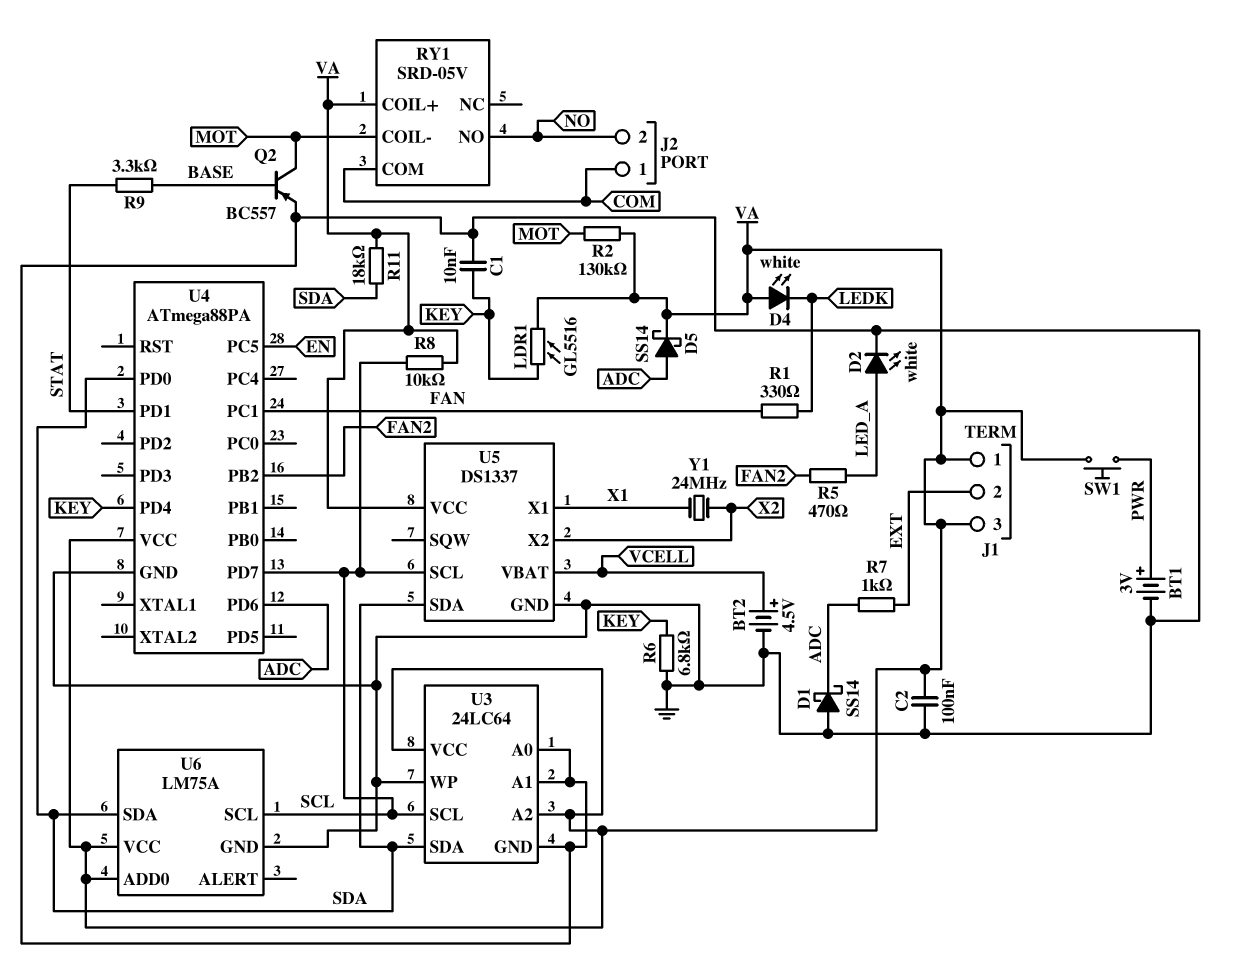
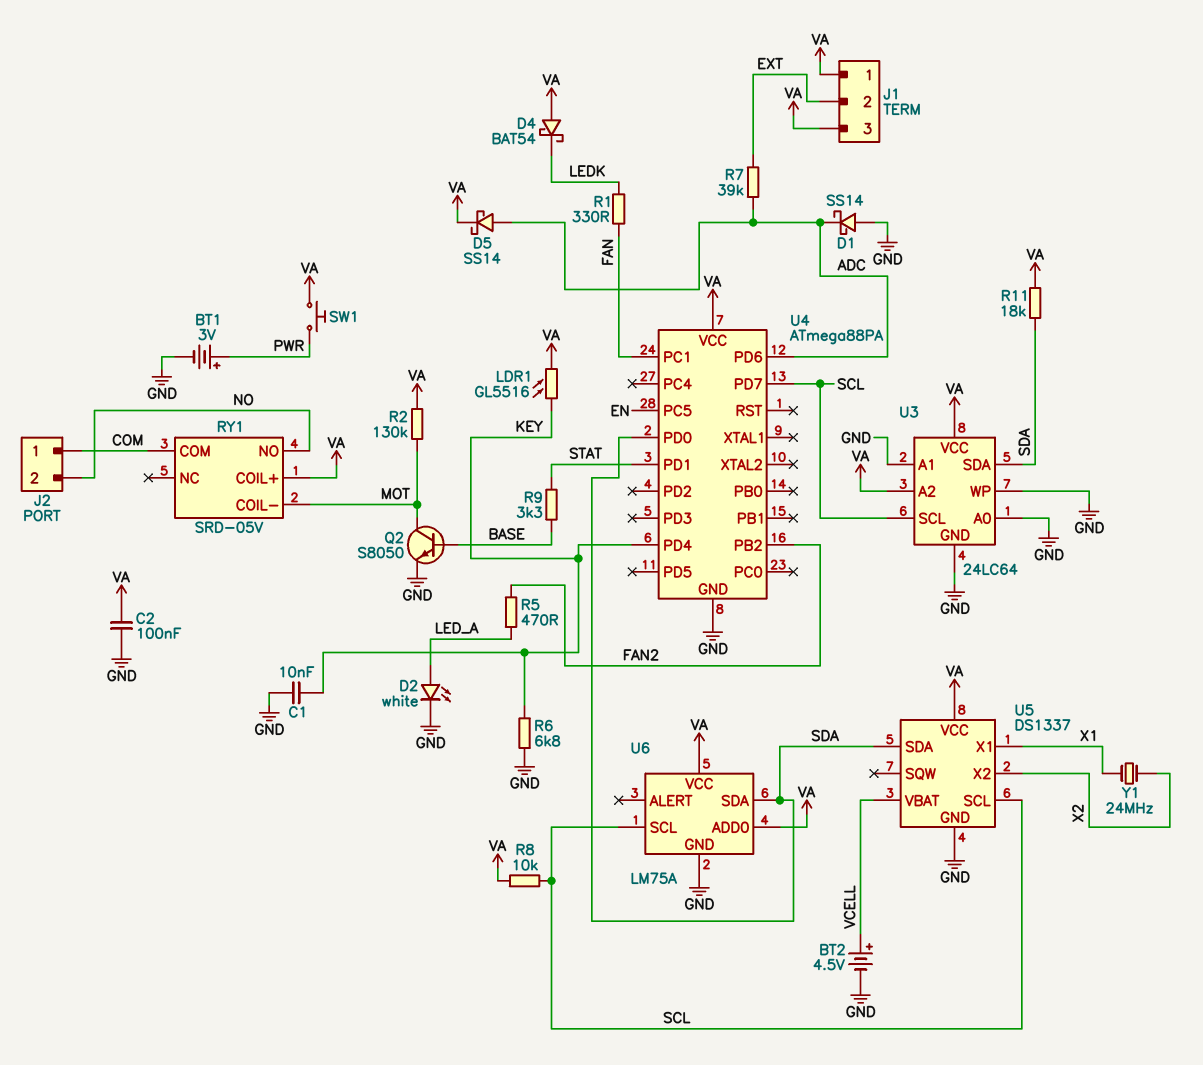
D4: LED white (A VA, K LEDK) -> schottky BAT54 (A VA, K LEDK)
Q2: PNP BC557 (B BASE, C MOT, E GND) -> NPN S8050 (B BASE, C MOT, E GND)
R7: 1k (ADC, EXT) -> 39k (ADC, EXT)

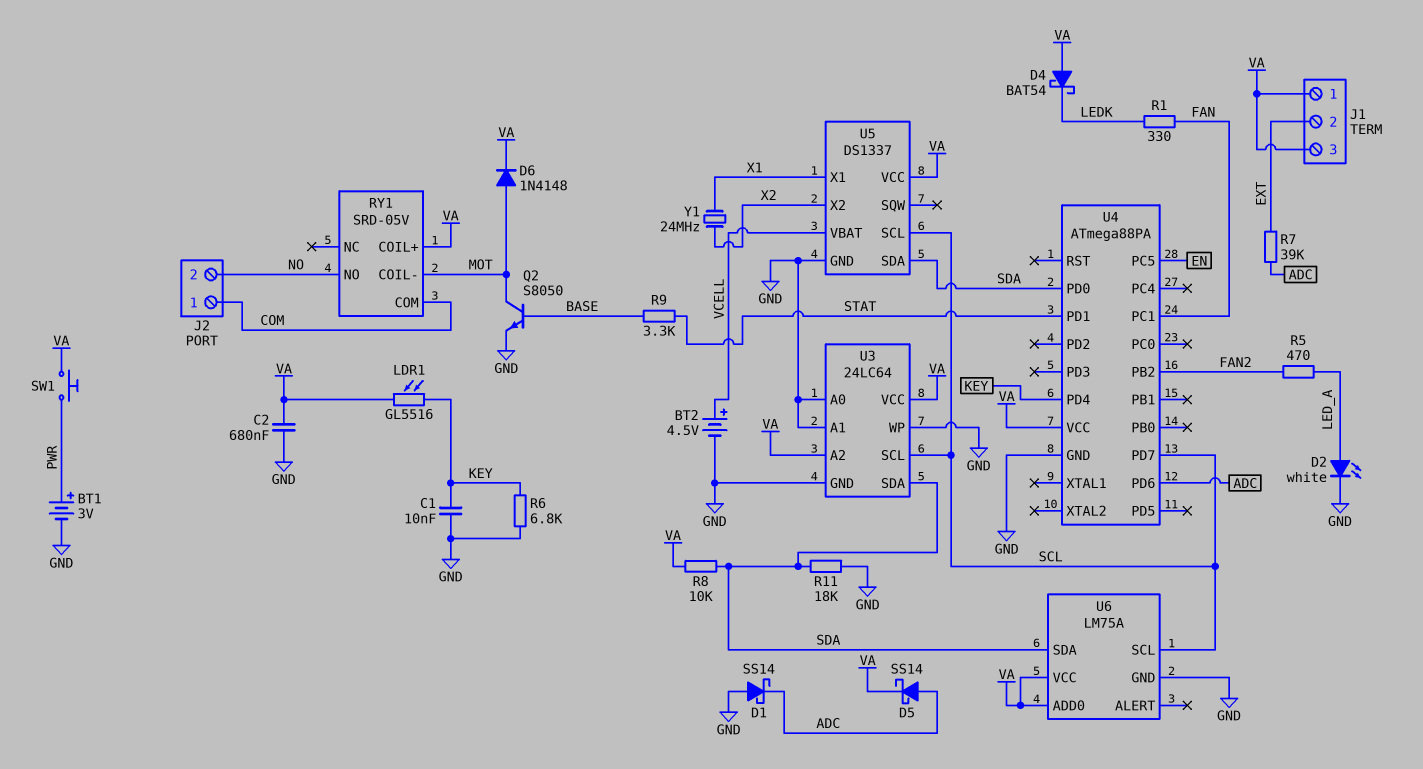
C2: 100nF (GND, VA) -> 680nF (GND, VA)
D6: none -> diode 1N4148 (A MOT, K VA)
R2: 130k (MOT, VA) -> none
R8: 10k (SCL, VA) -> 10k (SDA, VA)
R11: 18k (SDA, VA) -> 18k (GND, SDA)

